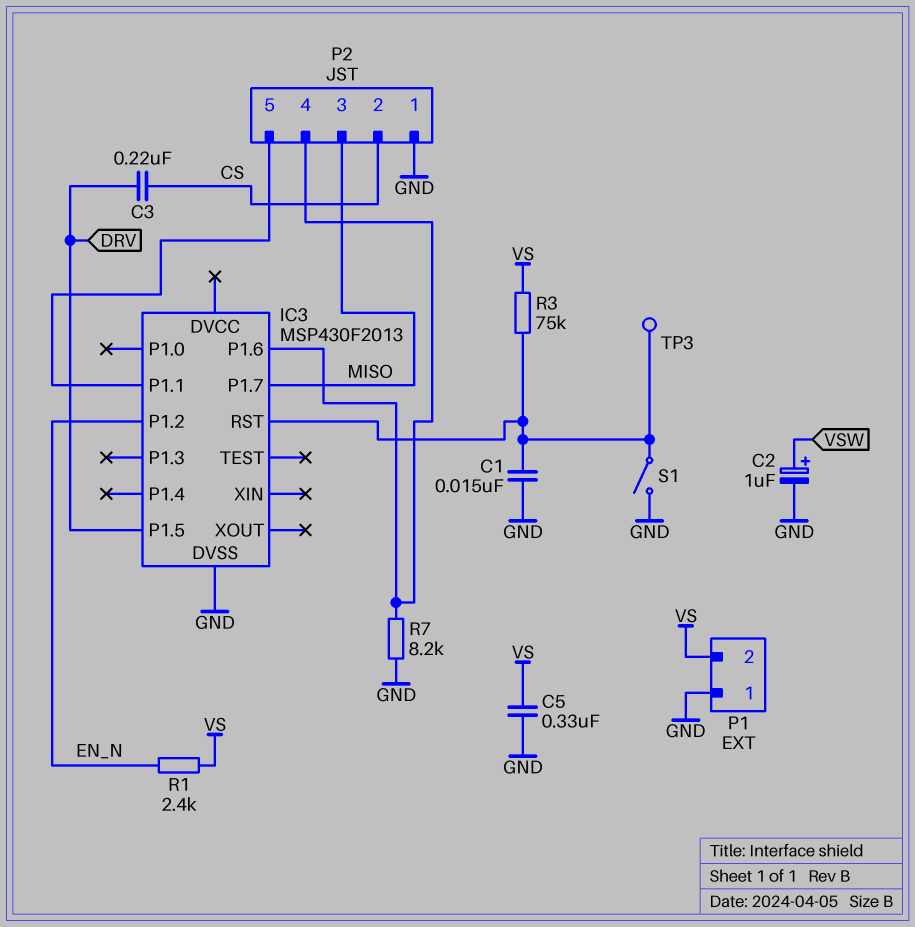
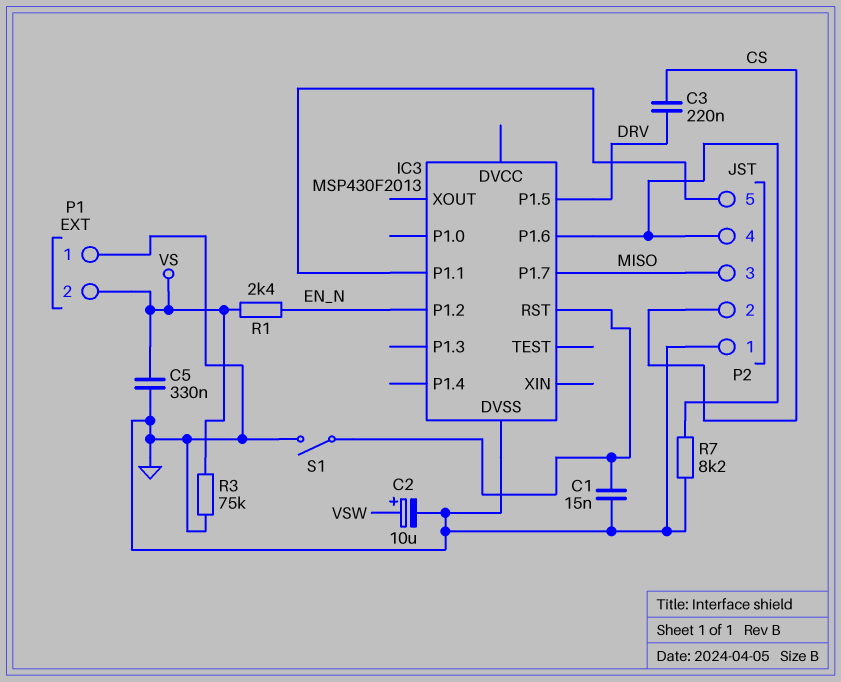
C2: 1uF (plus VSW, minus GND) -> 10uF (plus VSW, minus GND)
R3: 75k (IC3/RST, VS) -> 75k (GND, VS)
TP3: test point (IC3/RST) -> none

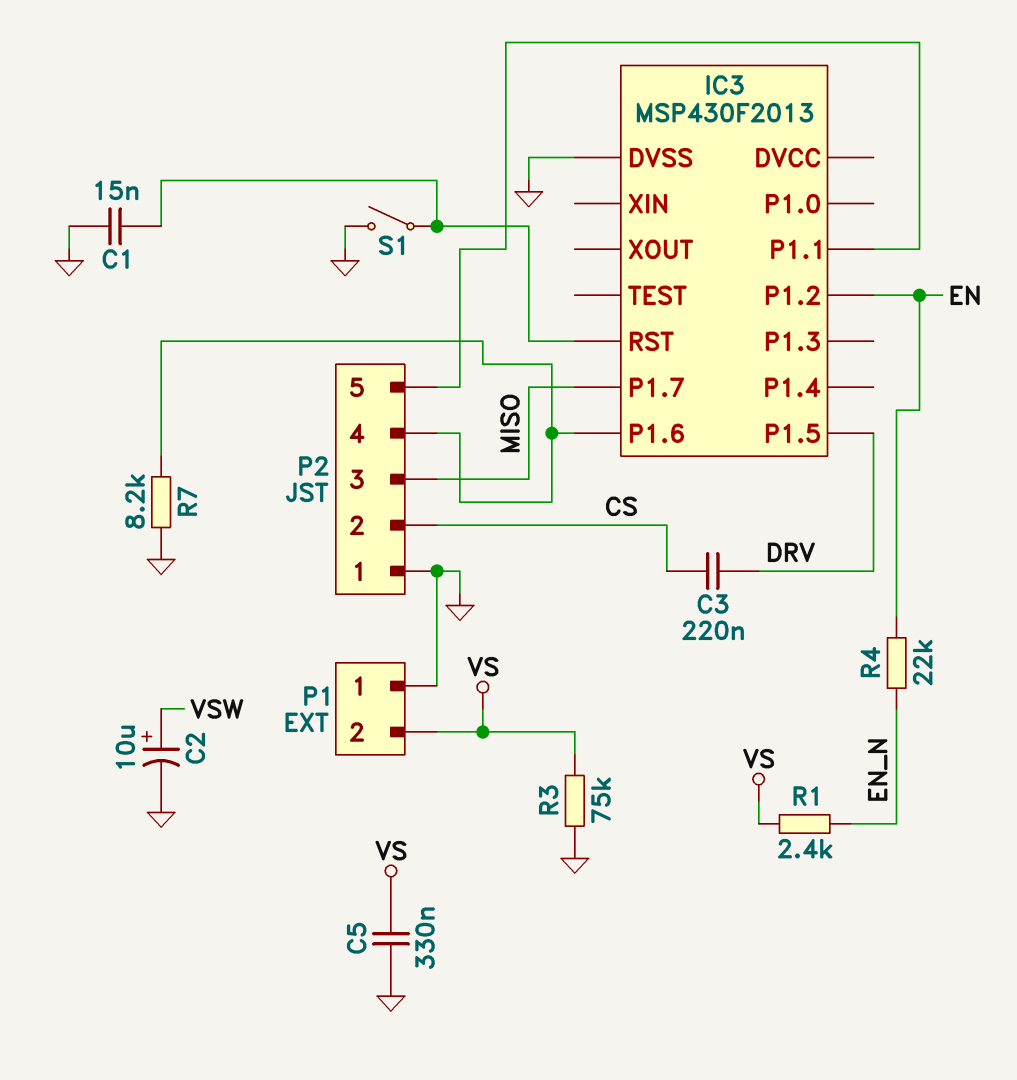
IC3 pin P1.2: EN_N -> EN
R4: none -> 22k (EN, EN_N)

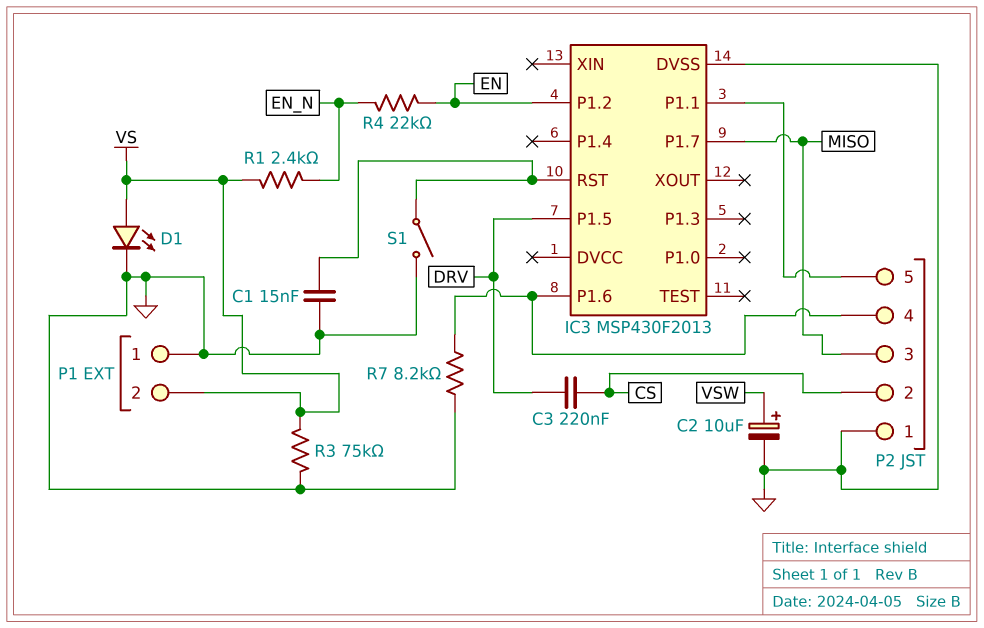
C5: 330nF (GND, VS) -> none
D1: none -> LED (A VS, K GND)

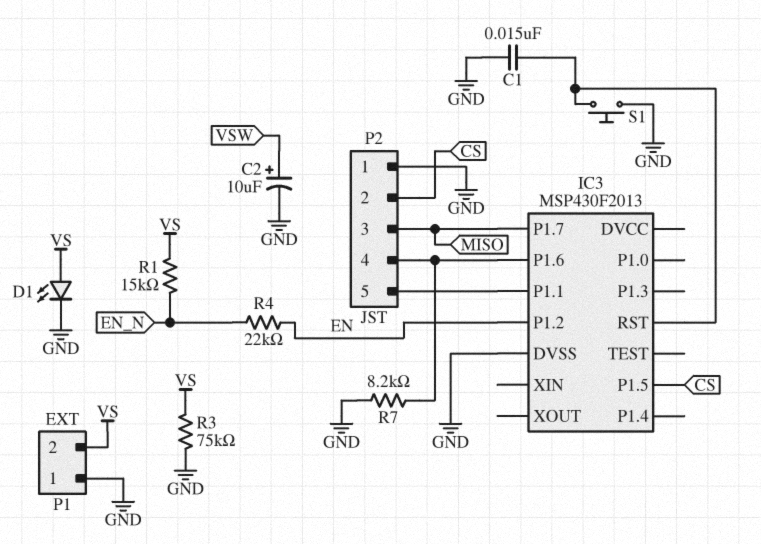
C3: 220nF (CS, DRV) -> none
IC3 pin P1.5: DRV -> CS
R1: 2.4k (EN_N, VS) -> 15k (EN_N, VS)
S1: switch (GND, IC3/RST) -> button (GND, IC3/RST)

